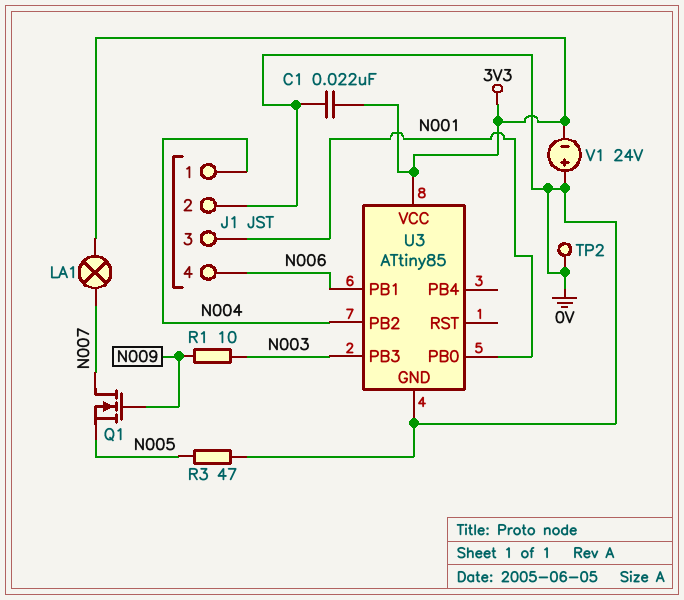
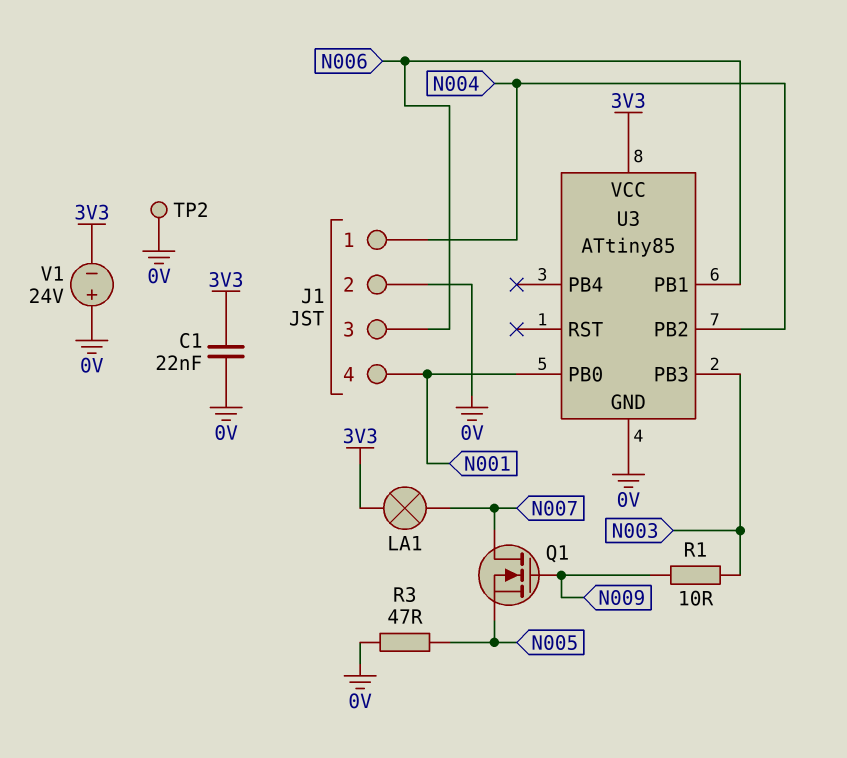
J1 pin 3: N001 -> N006
J1 pin 4: N006 -> N001

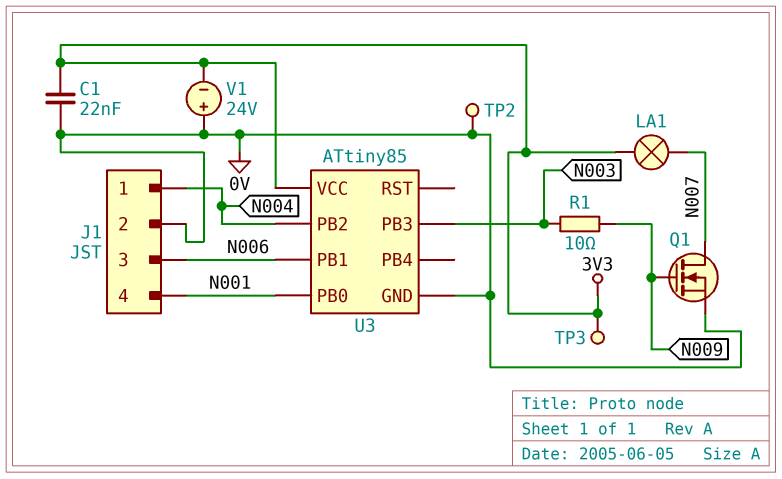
Q1: NMOS (G N009, D N007, S N005) -> NMOS (G N009, D N007, S 0V)
R3: 47 (0V, N005) -> none
TP3: none -> test point (3V3)

